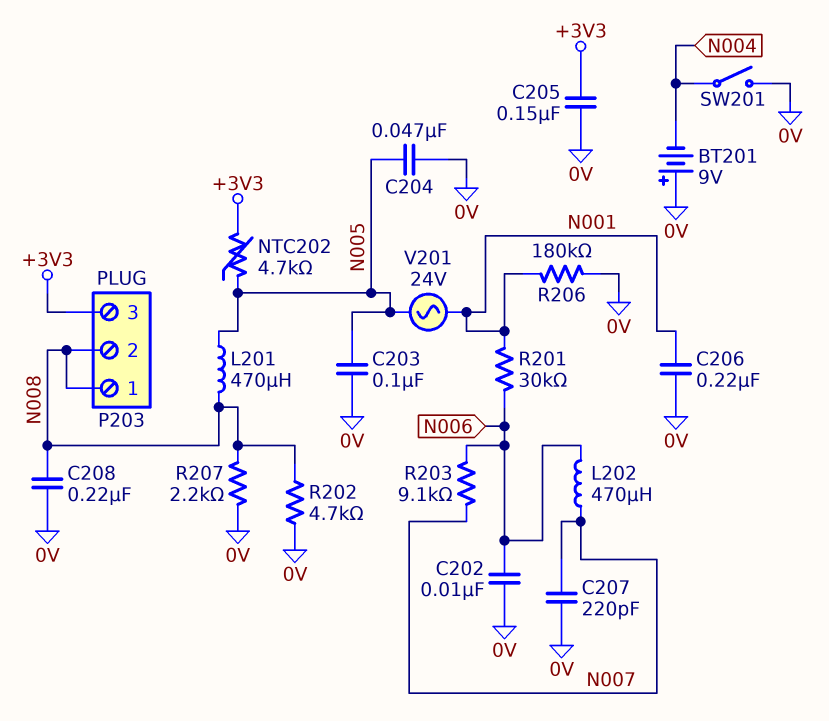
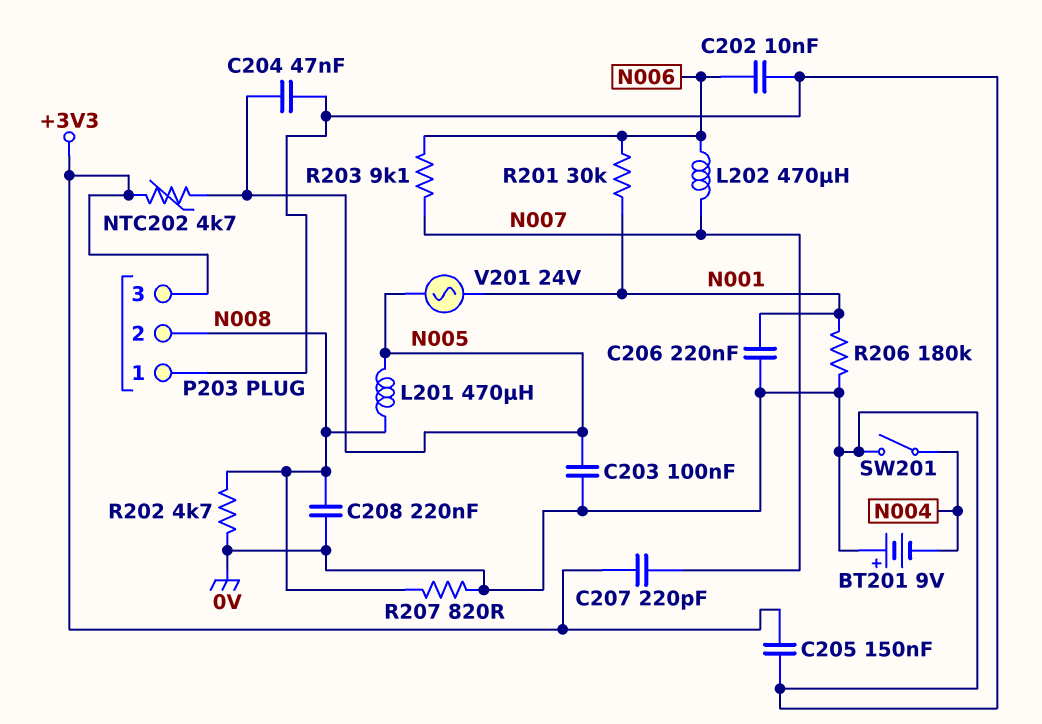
C207: 220pF (0V, N007) -> 220pF (+3V3, N007)
P203 pin 1: N008 -> 0V
R207: 2.2k (0V, N008) -> 820 (0V, N008)

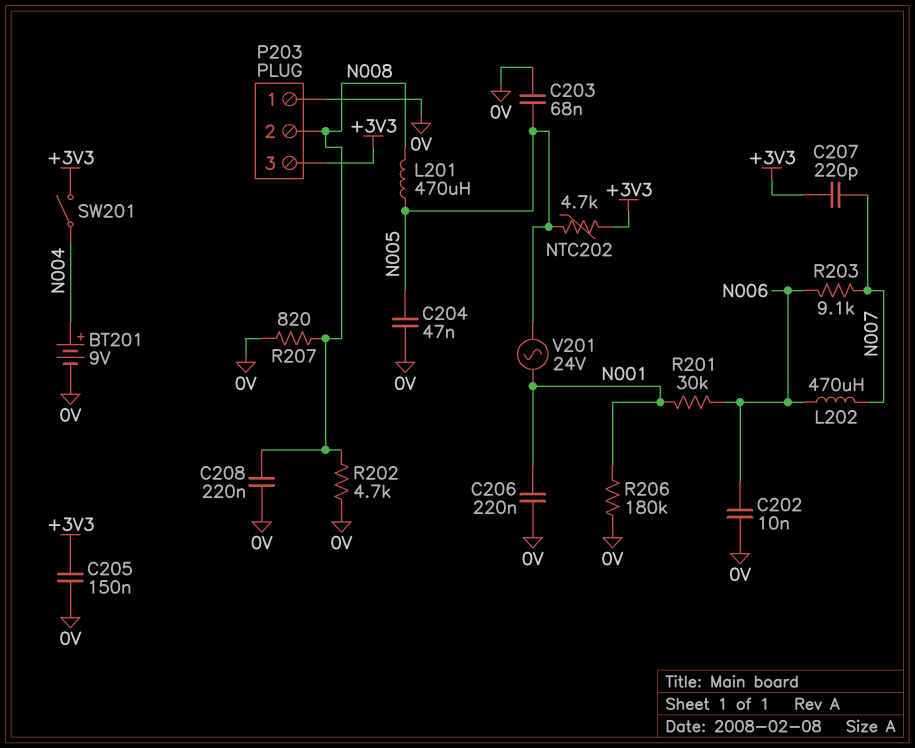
BT201: 9V (plus 0V, minus N004) -> 9V (plus N004, minus 0V)
C203: 100nF (0V, N005) -> 68nF (0V, N005)
SW201: switch (0V, N004) -> switch (+3V3, N004)

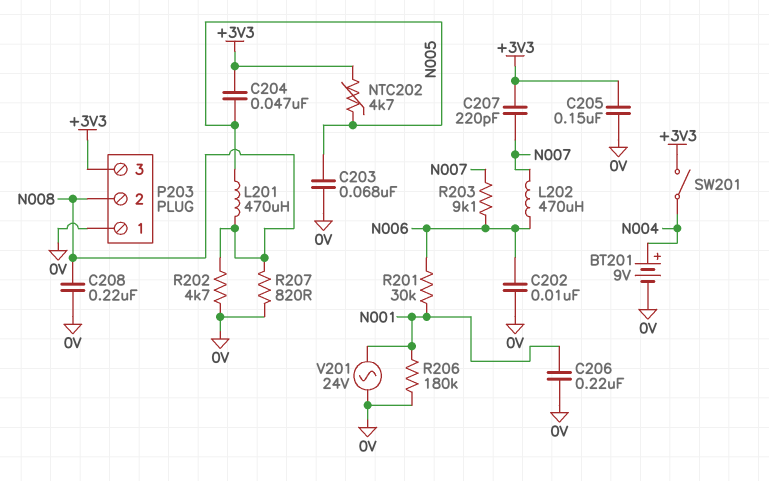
C204: 47nF (0V, N005) -> 47nF (+3V3, N005)
V201: AC 24V (N001, N005) -> AC 24V (0V, N001)

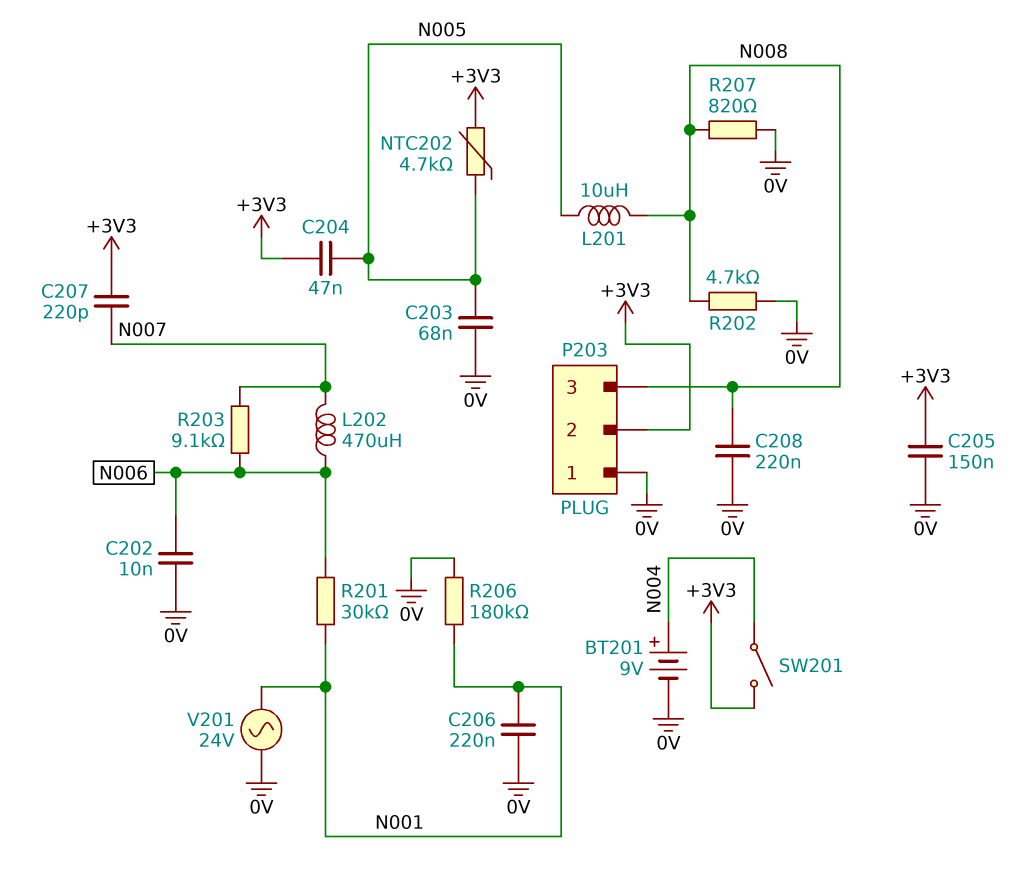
L201: 470uH (N005, N008) -> 10uH (N005, N008)
P203 pin 2: N008 -> +3V3
P203 pin 3: +3V3 -> N008

